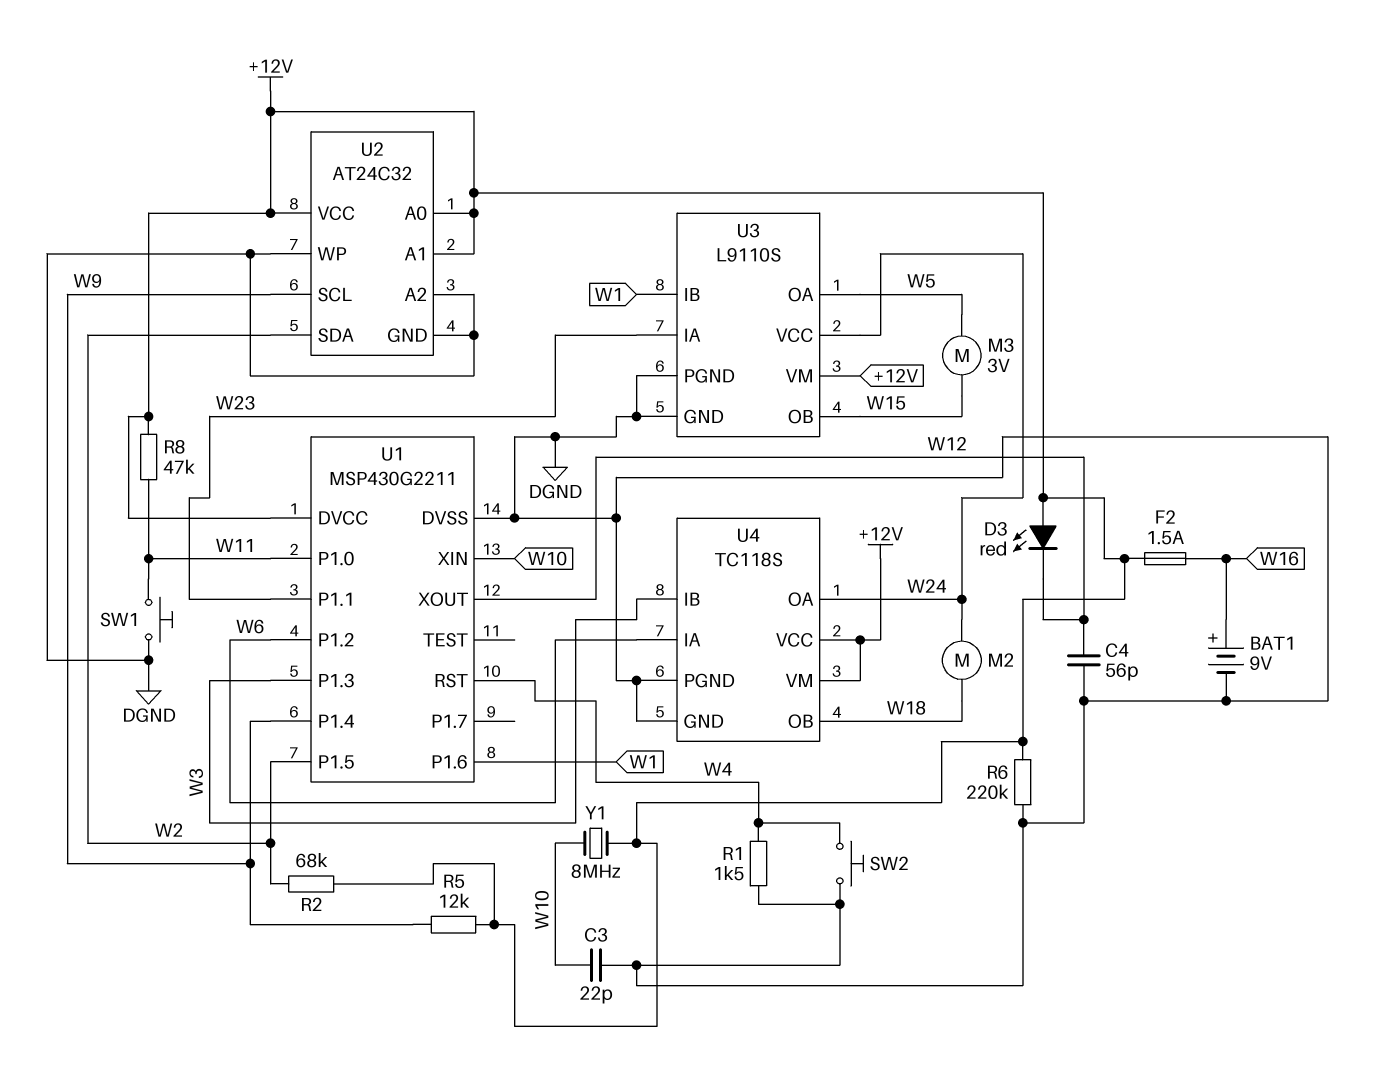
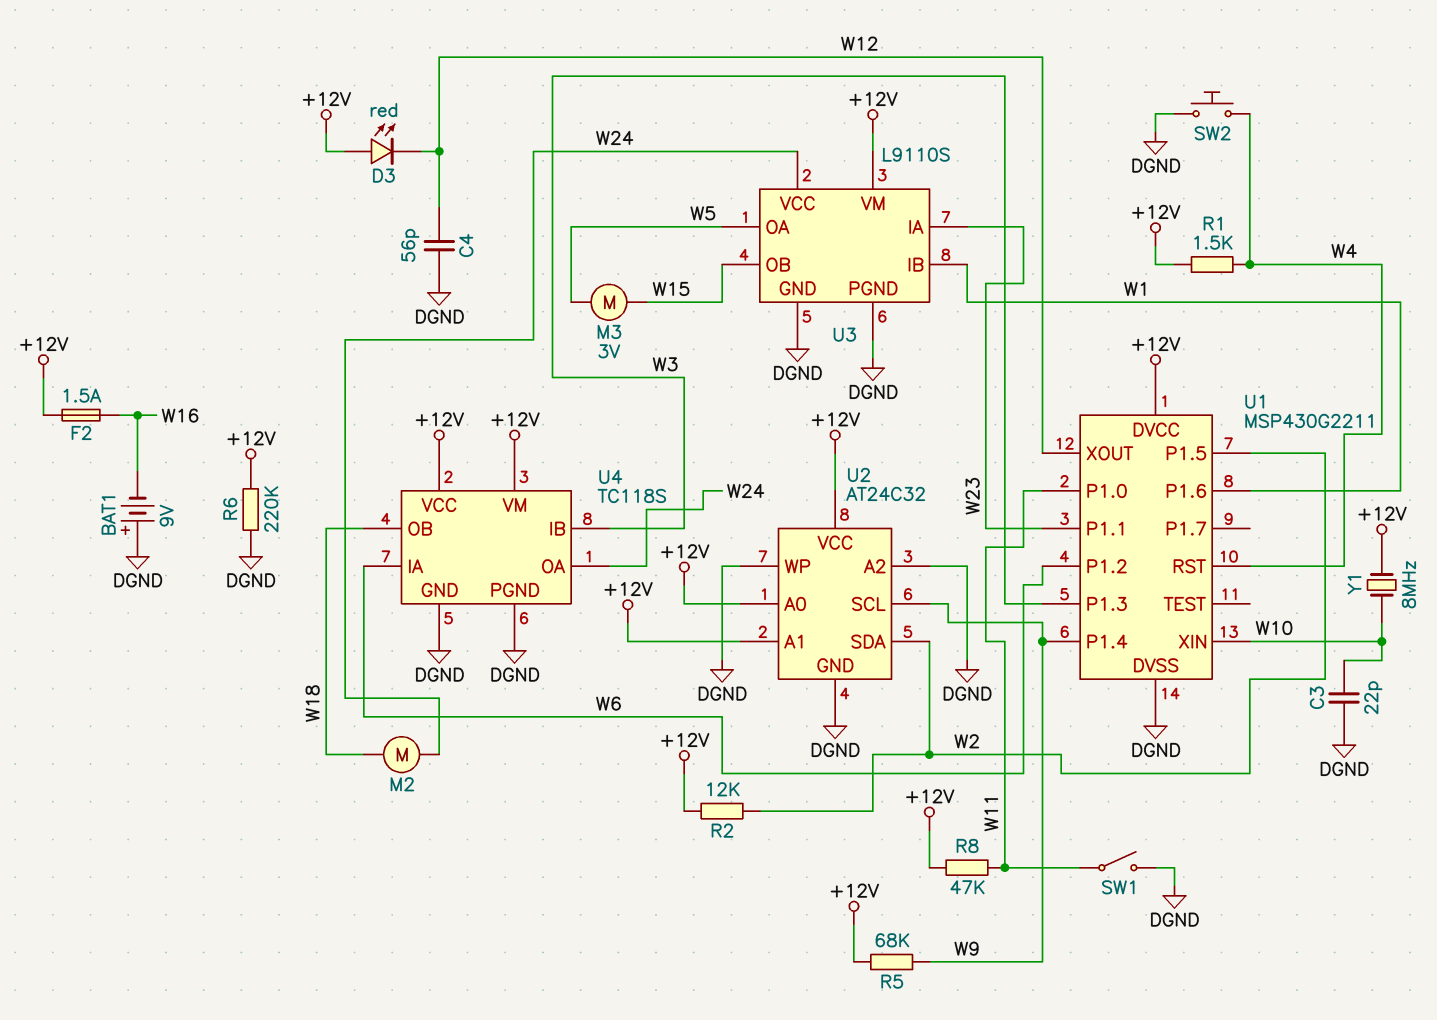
BAT1: 9V (plus W16, minus DGND) -> 9V (plus DGND, minus W16)
R1: 1.5k (DGND, W4) -> 1.5k (+12V, W4)
R2: 68k (+12V, W2) -> 12k (+12V, W2)
R5: 12k (+12V, W9) -> 68k (+12V, W9)
SW1: button (DGND, W11) -> switch (DGND, W11)

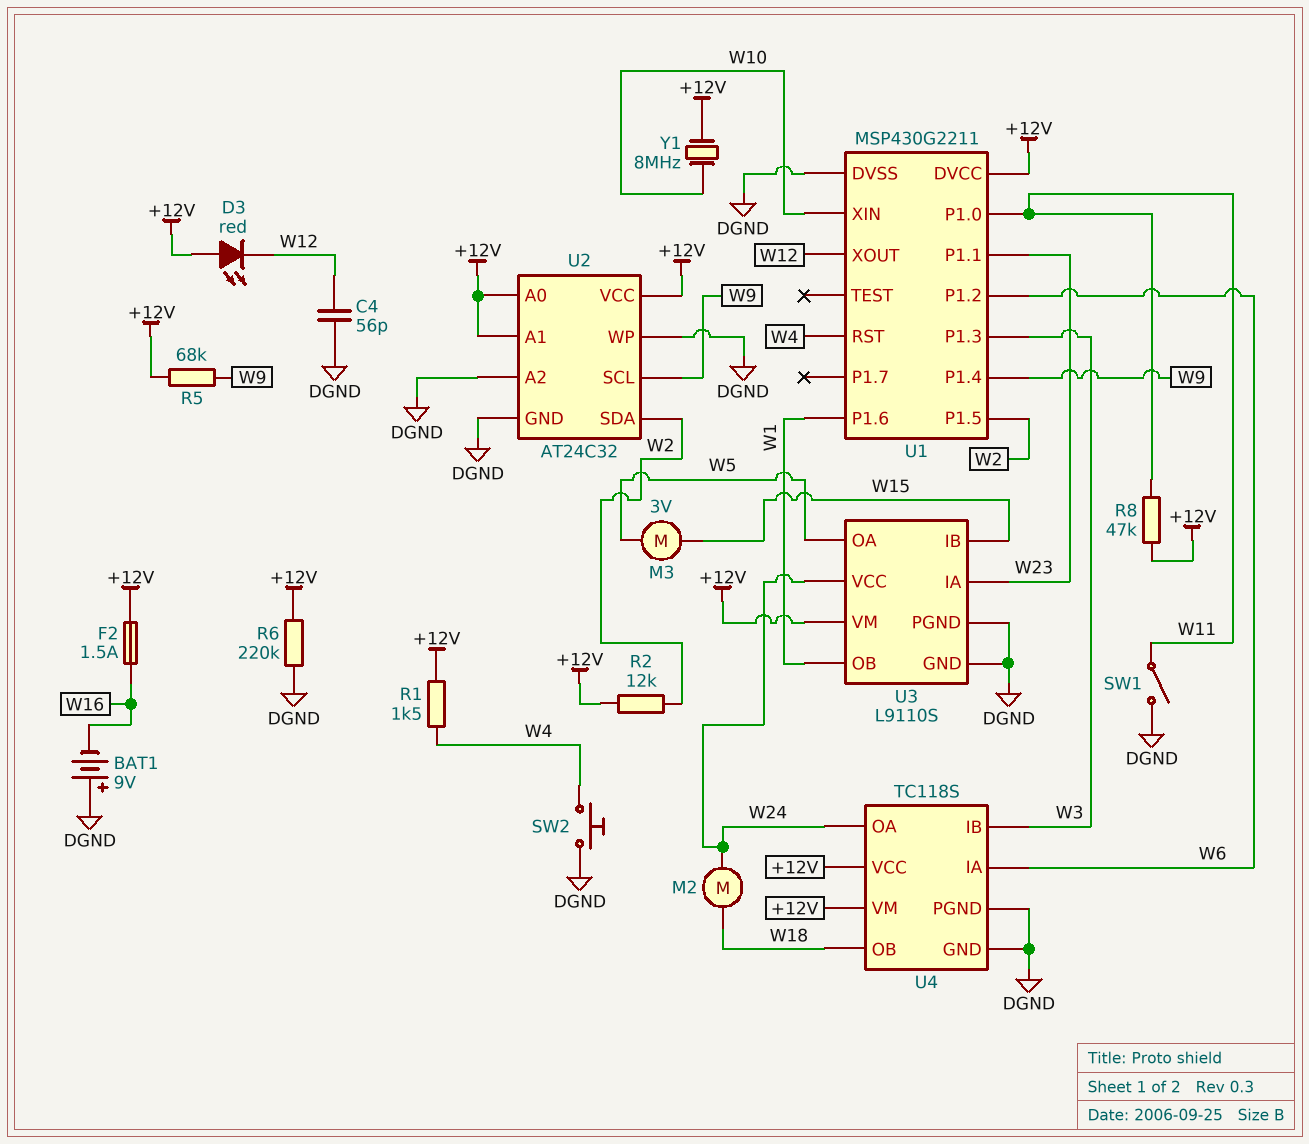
C3: 22pF (DGND, W10) -> none
U3 pin IB: W1 -> W15
U3 pin OB: W15 -> W1

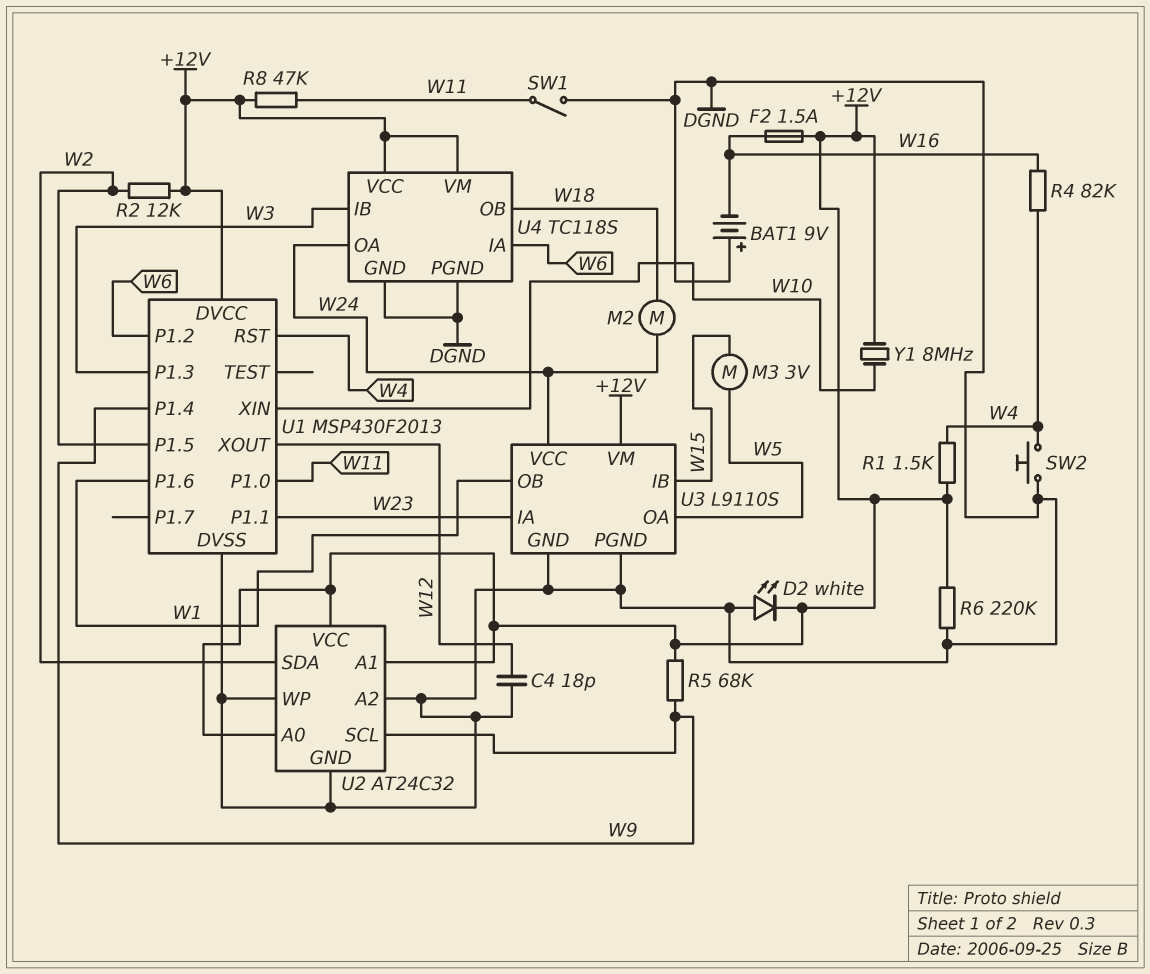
C4: 56pF (DGND, W12) -> 18pF (DGND, W12)
D2: none -> LED white (A DGND, K +12V)
D3: LED red (A +12V, K W12) -> none
R4: none -> 82k (W4, W16)
U1: MSP430G2211 -> MSP430F2013

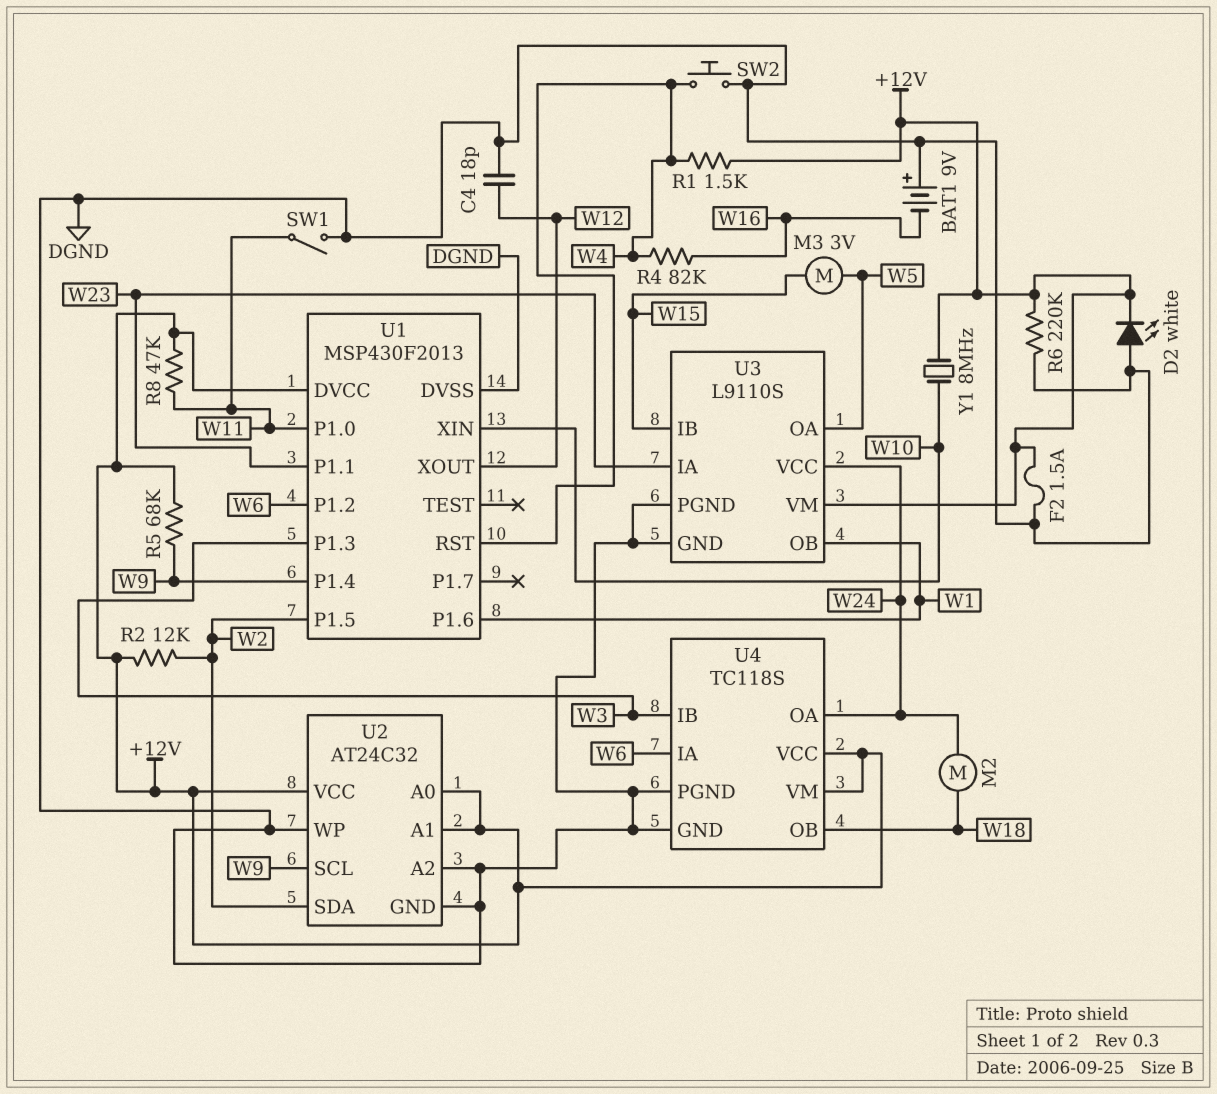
F2: 1.5A (+12V, W16) -> 1.5A (+12V, DGND)

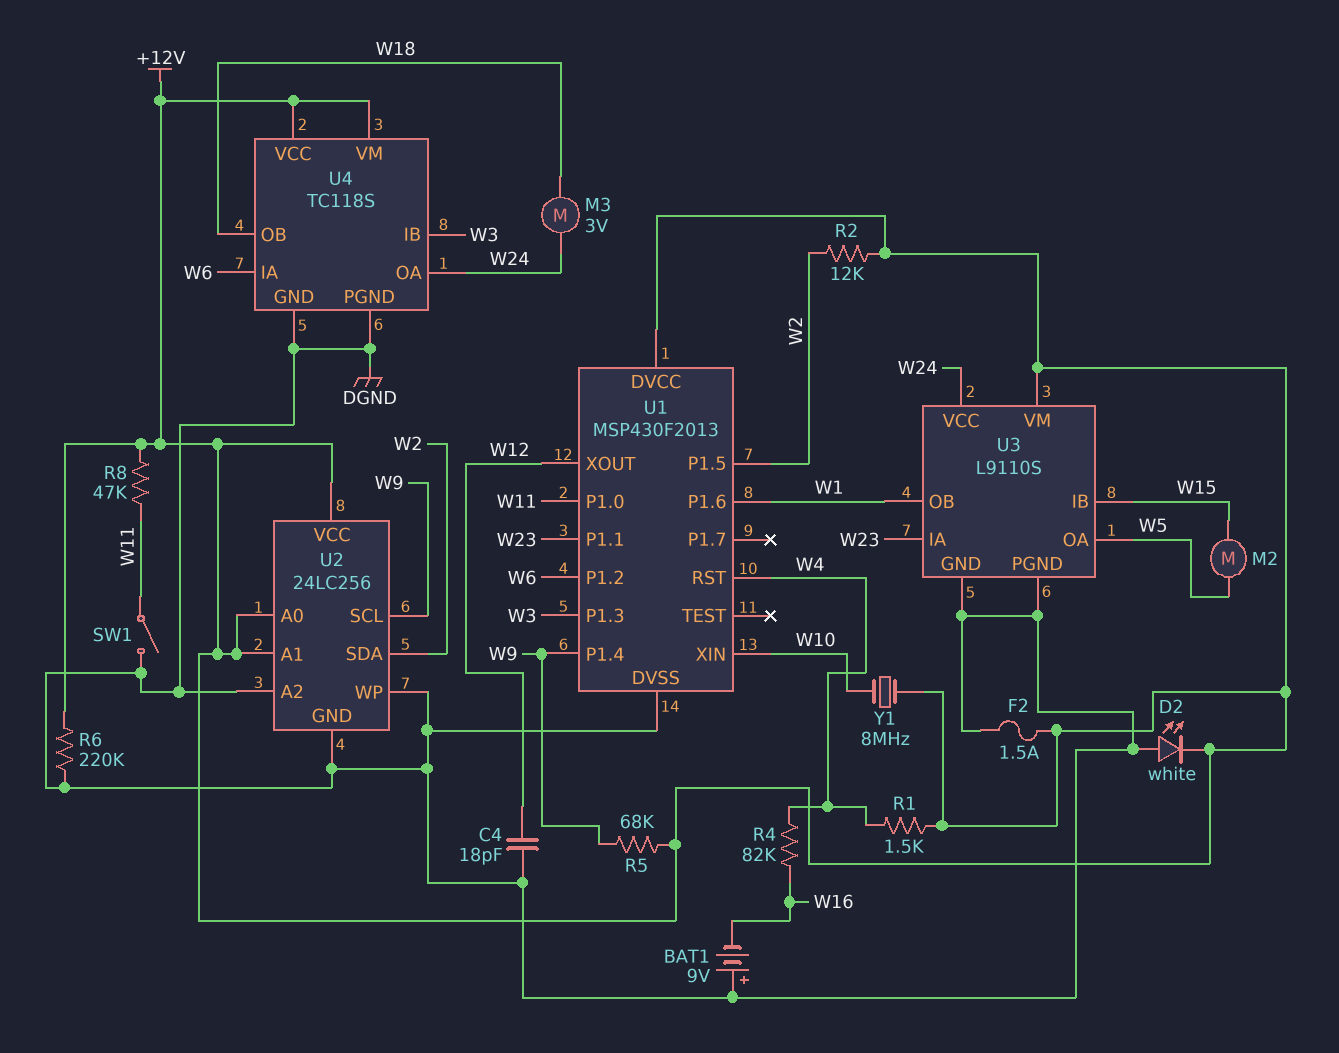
M2: motor (W18, W24) -> motor (W5, W15)
M3: motor 3V (W5, W15) -> motor 3V (W18, W24)
SW2: button (DGND, W4) -> none
U2: AT24C32 -> 24LC256

